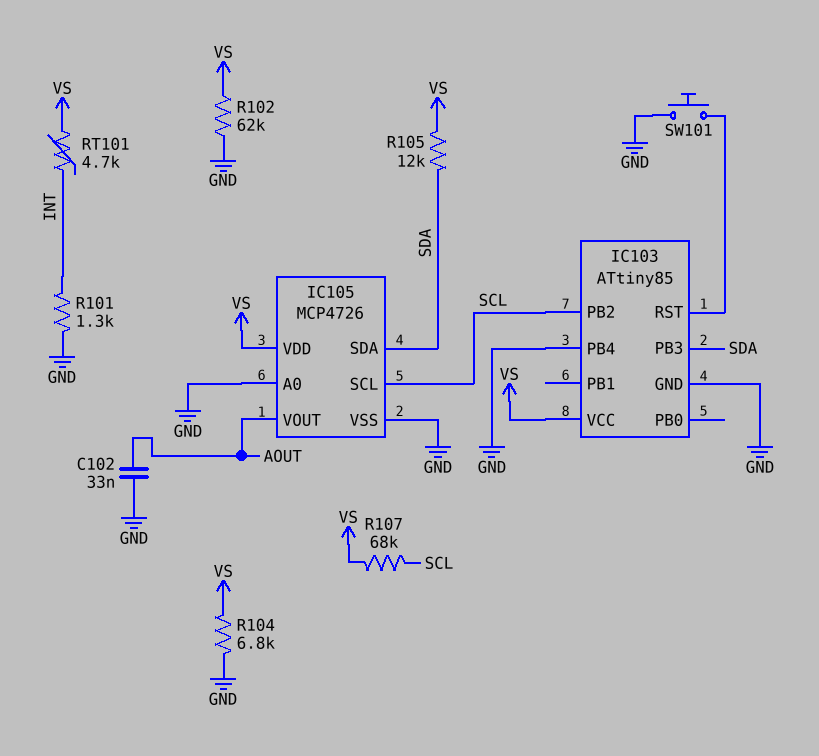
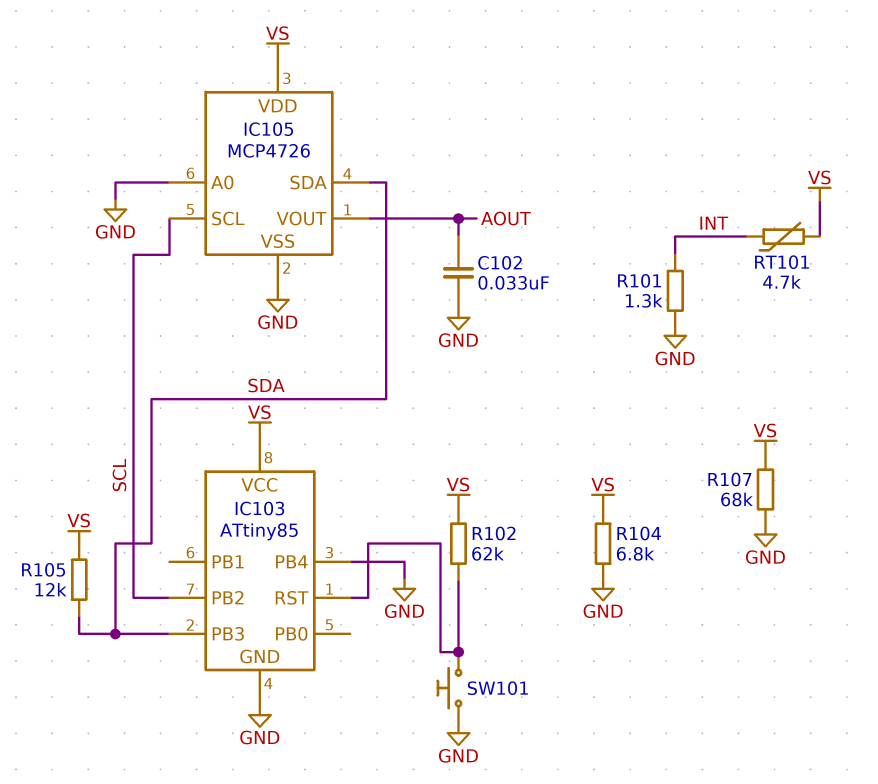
R102: 62k (GND, VS) -> 62k (IC103/RST, VS)
R107: 68k (SCL, VS) -> 68k (GND, VS)

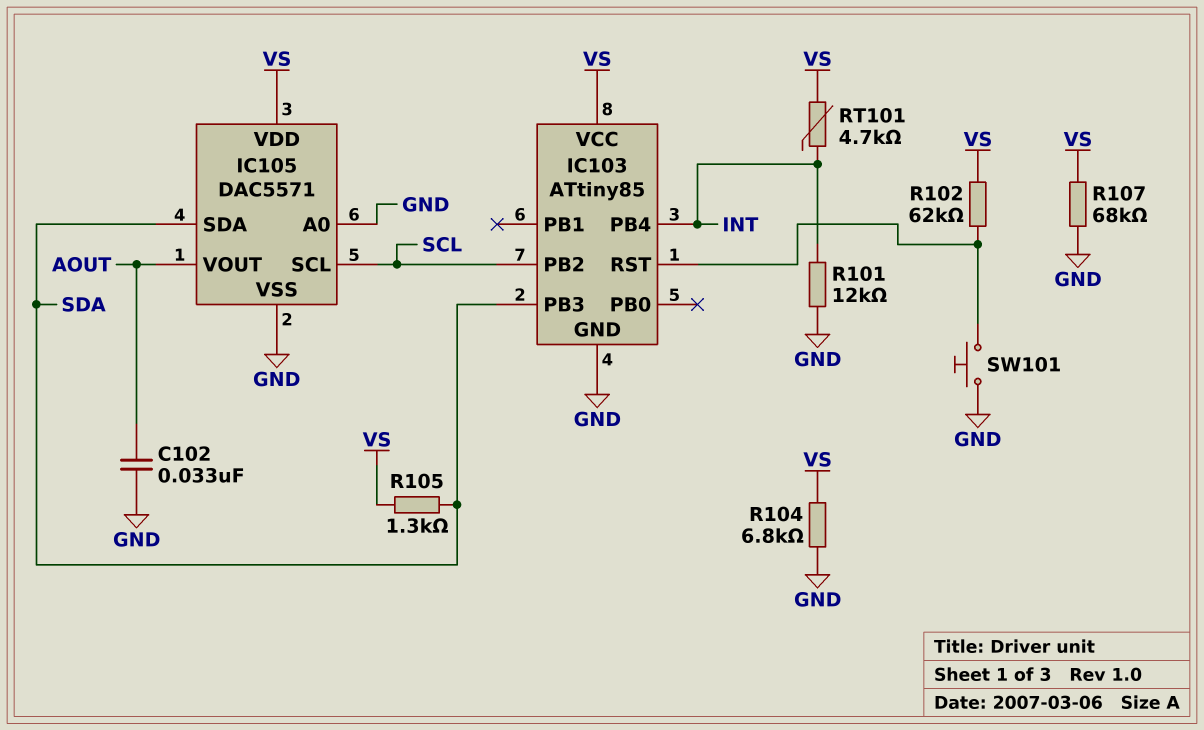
IC103 pin PB4: GND -> INT
IC105: MCP4726 -> DAC5571
R101: 1.3k (GND, INT) -> 12k (GND, INT)
R105: 12k (SDA, VS) -> 1.3k (SDA, VS)

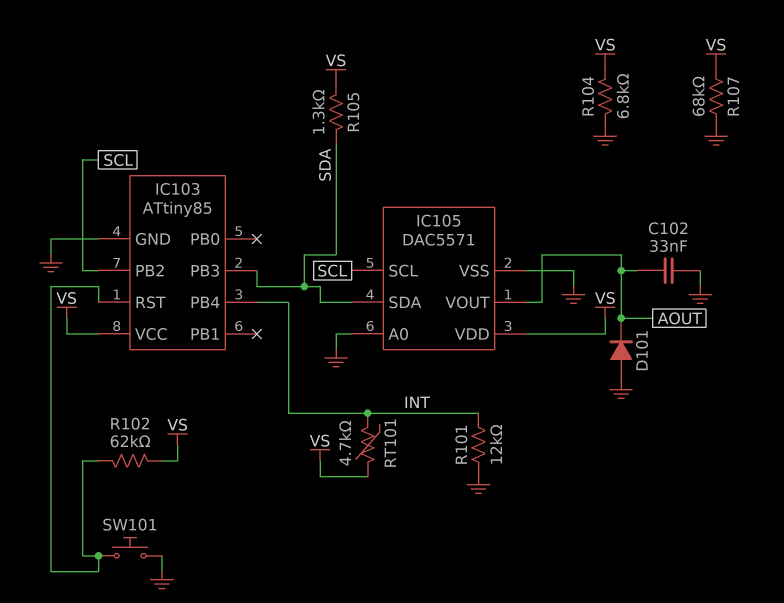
D101: none -> diode (A GND, K AOUT)

